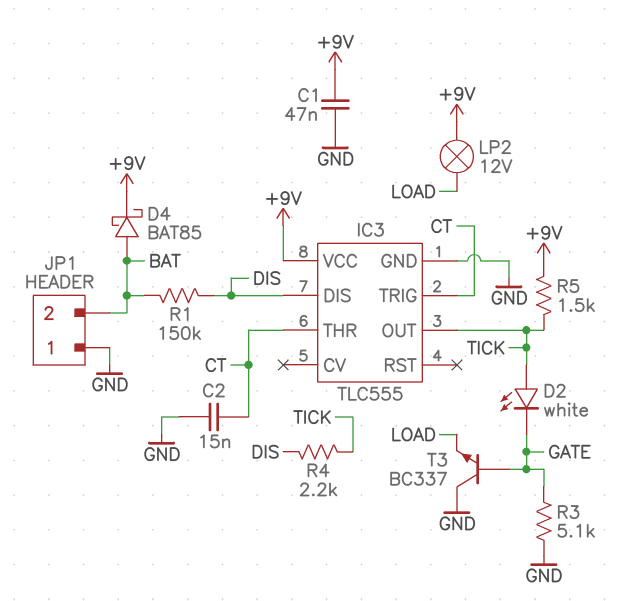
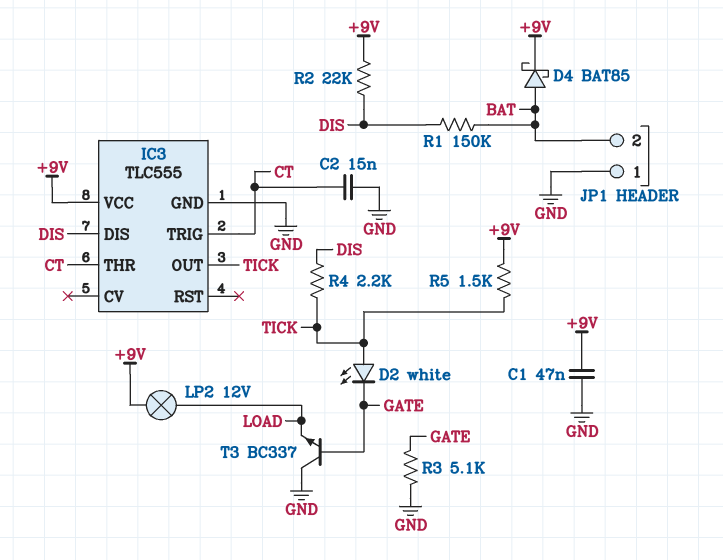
R2: none -> 22k (+9V, DIS)

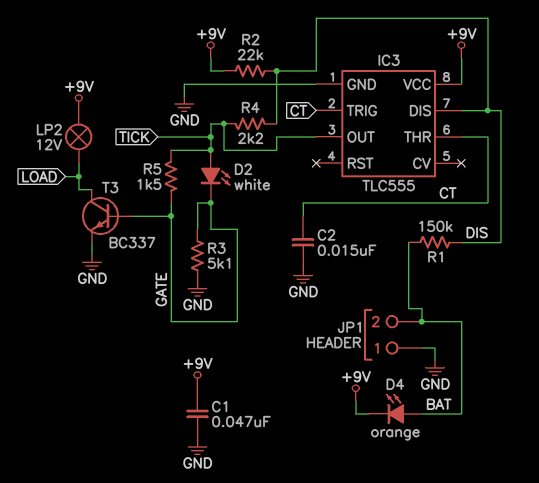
D4: schottky BAT85 (A BAT, K +9V) -> LED orange (A BAT, K +9V)
R5: 1.5k (+9V, TICK) -> 1.5k (GATE, TICK)
T3: NPN BC337 (B GATE, C GND, E LOAD) -> NPN BC337 (B GATE, C LOAD, E GND)

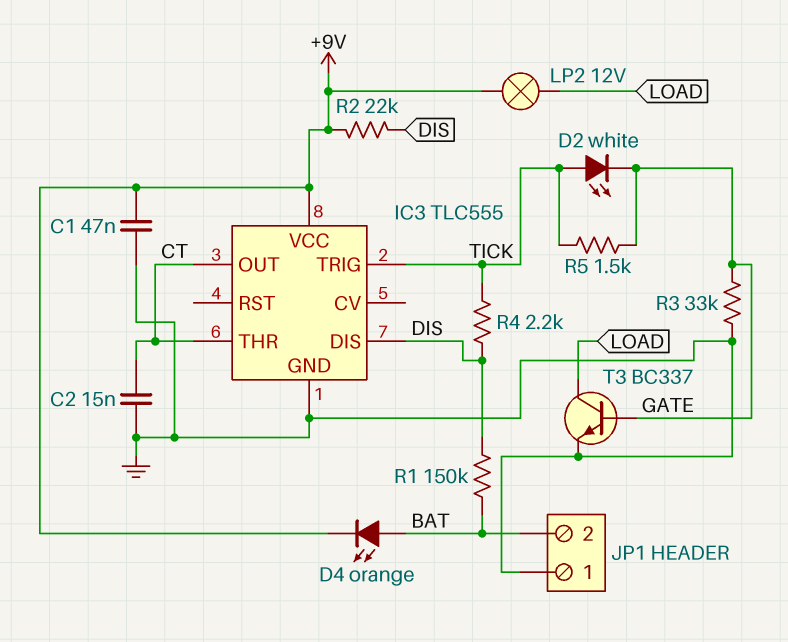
IC3 pin OUT: TICK -> CT
IC3 pin TRIG: CT -> TICK
R3: 5.1k (GATE, GND) -> 33k (GATE, GND)

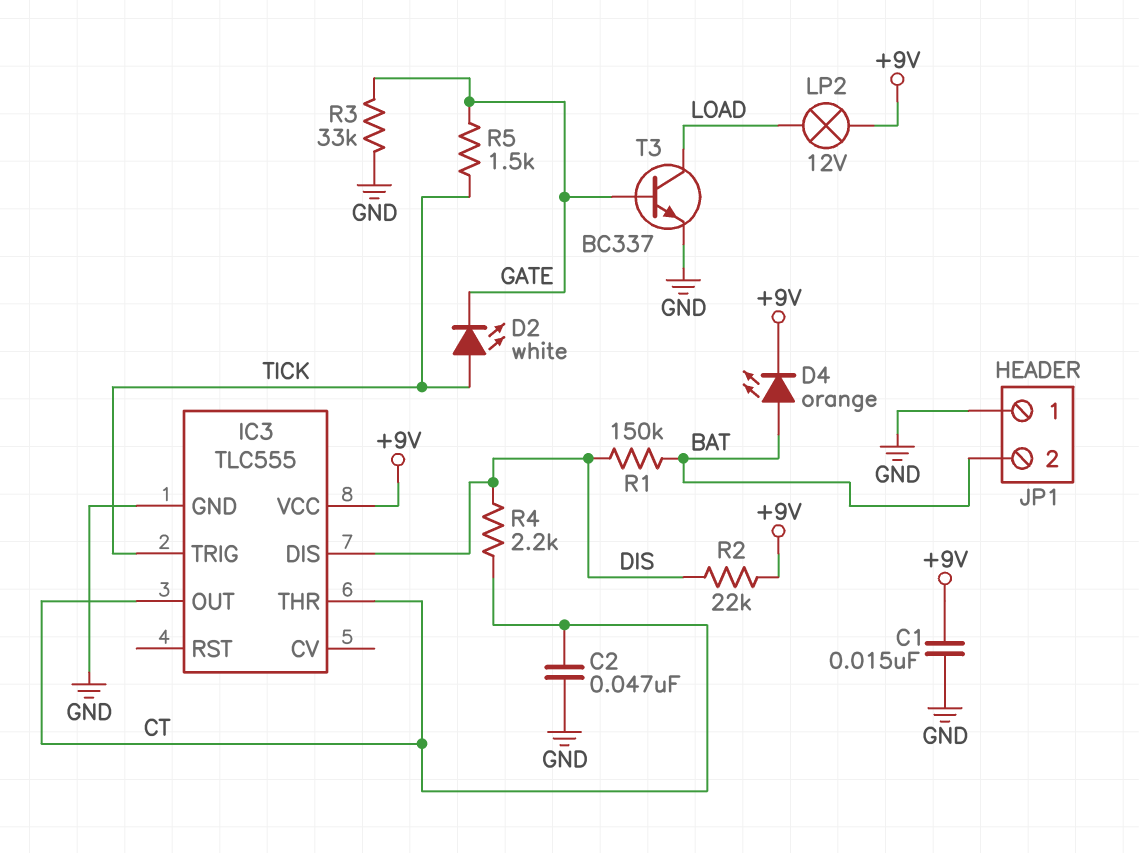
C1: 47nF (+9V, GND) -> 15nF (+9V, GND)
C2: 15nF (CT, GND) -> 47nF (CT, GND)
R4: 2.2k (DIS, TICK) -> 2.2k (CT, DIS)

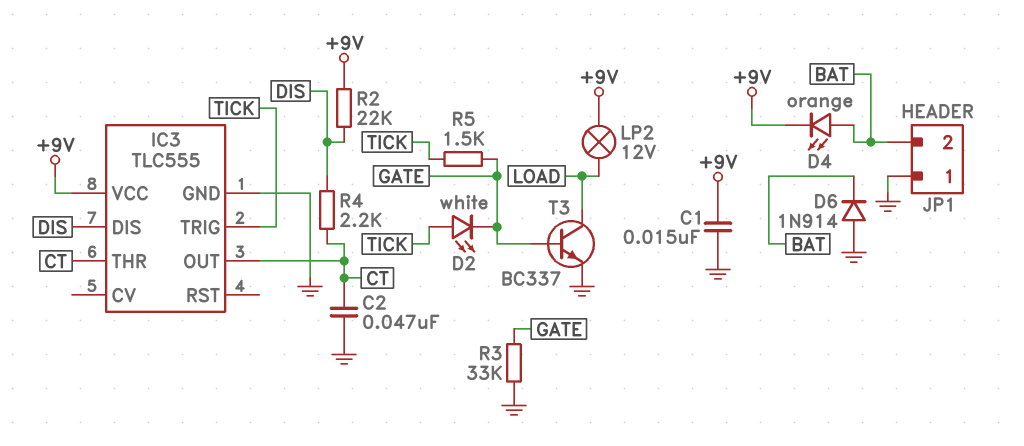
D6: none -> diode 1N914 (A GND, K BAT)
R1: 150k (BAT, DIS) -> none

